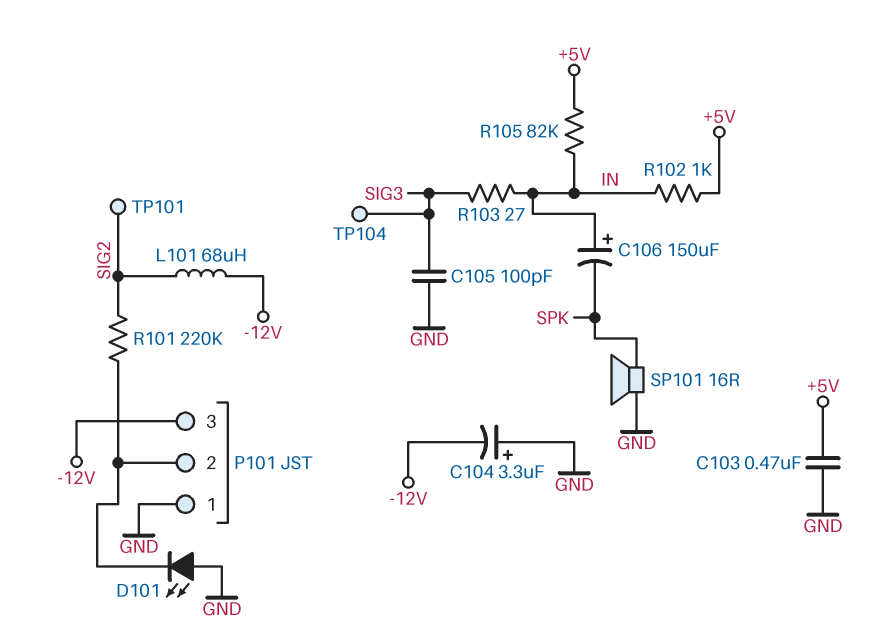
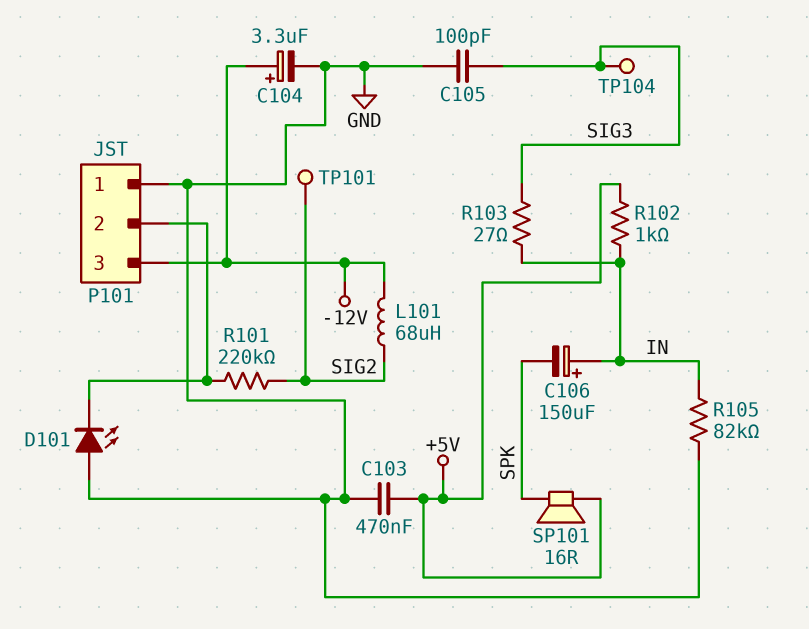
C104: 3.3uF (plus GND, minus -12V) -> 3.3uF (plus -12V, minus GND)
R105: 82k (+5V, IN) -> 82k (GND, IN)
SP101: speaker 16R (GND, SPK) -> speaker 16R (+5V, SPK)

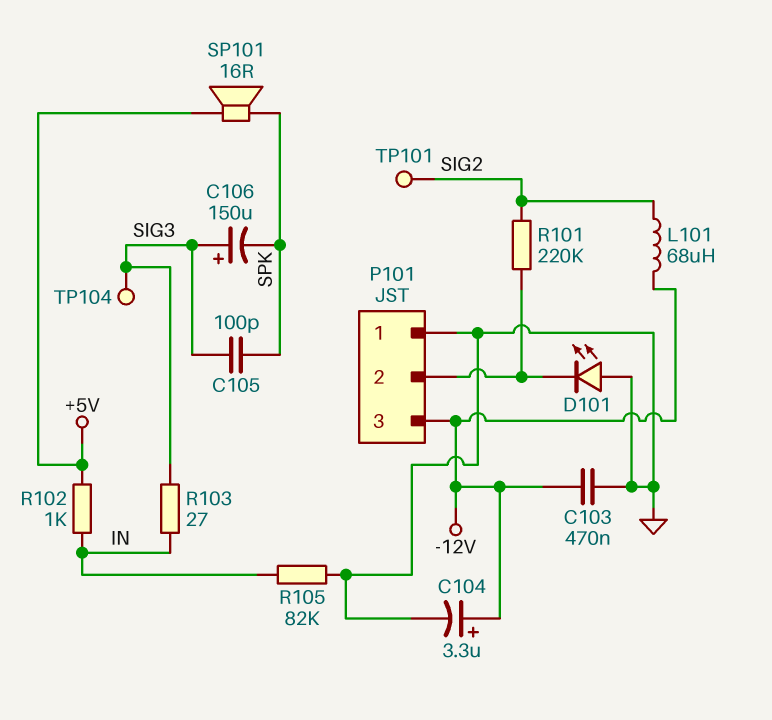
C103: 470nF (+5V, GND) -> 470nF (-12V, GND)
C105: 100pF (GND, SIG3) -> 100pF (SIG3, SPK)
C106: 150uF (plus IN, minus SPK) -> 150uF (plus SIG3, minus SPK)

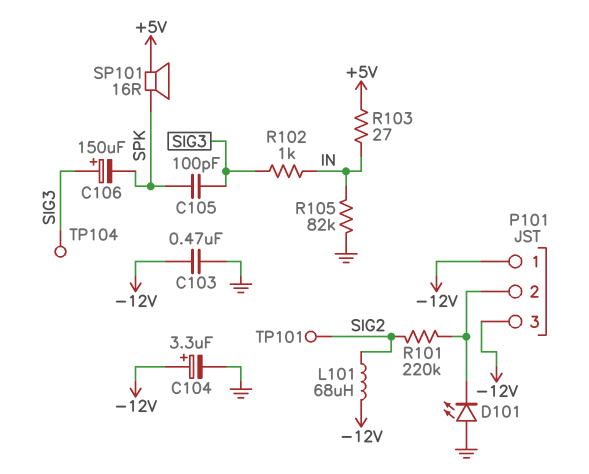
P101 pin 1: GND -> -12V
R102: 1k (+5V, IN) -> 1k (IN, SIG3)
R103: 27 (IN, SIG3) -> 27 (+5V, IN)

